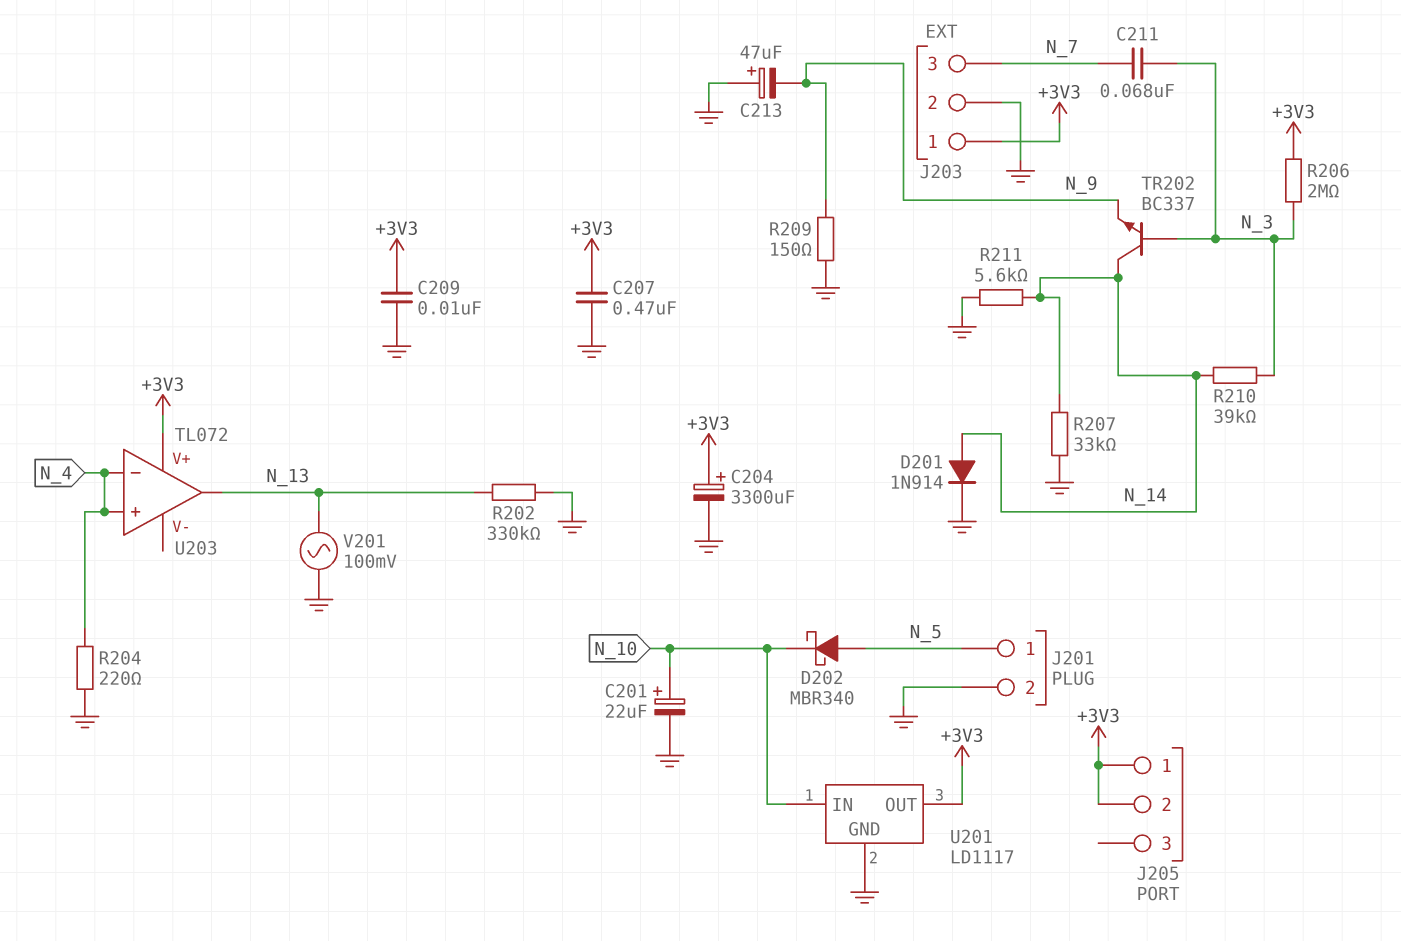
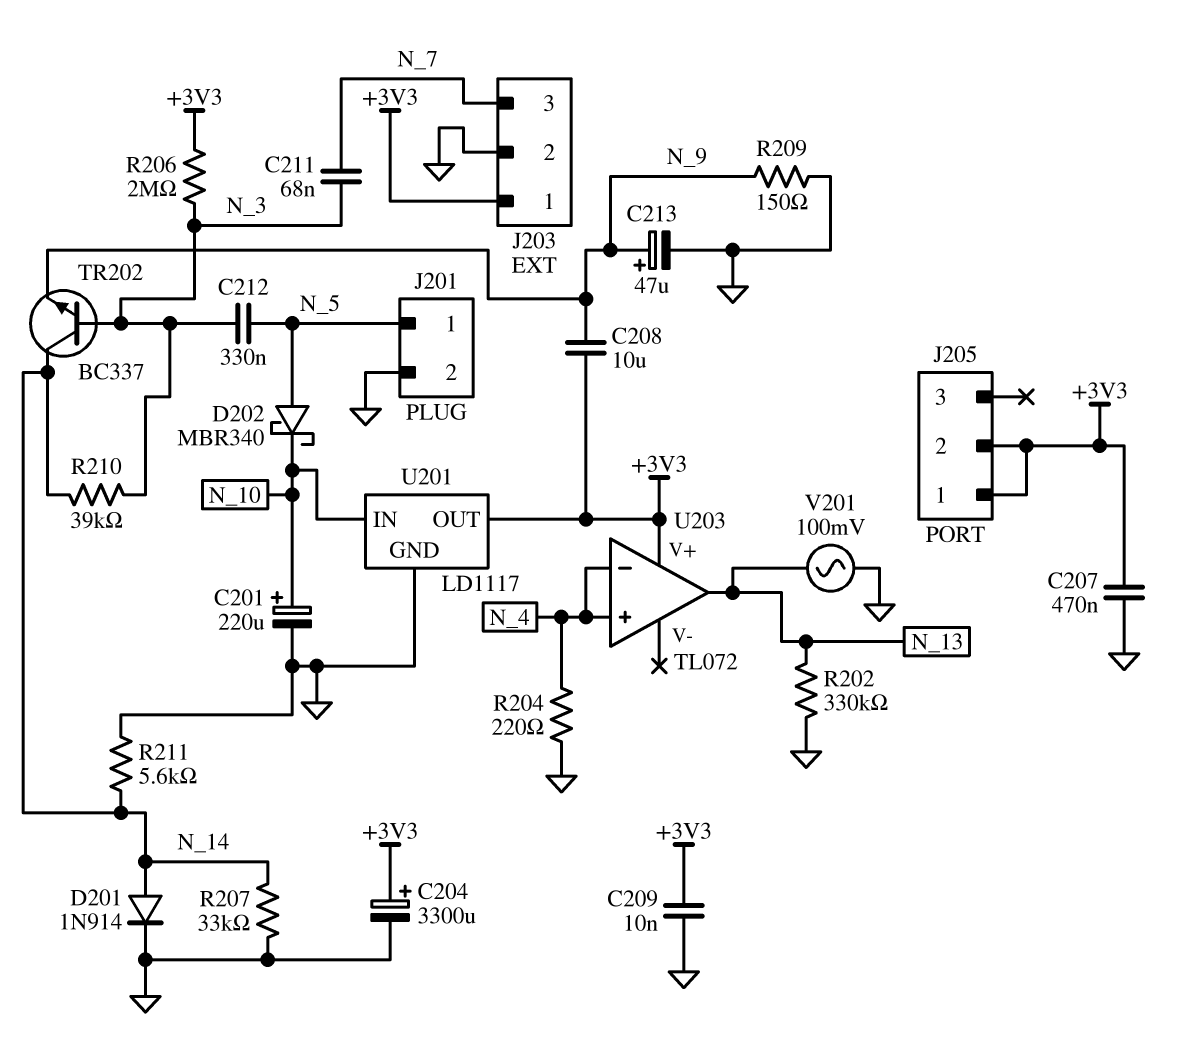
C201: 22uF (plus N_10, minus GND) -> 220uF (plus N_10, minus GND)
C208: none -> 10uF (+3V3, N_9)
C212: none -> 330nF (N_3, N_5)
C213: 47uF (plus GND, minus N_9) -> 47uF (plus N_9, minus GND)

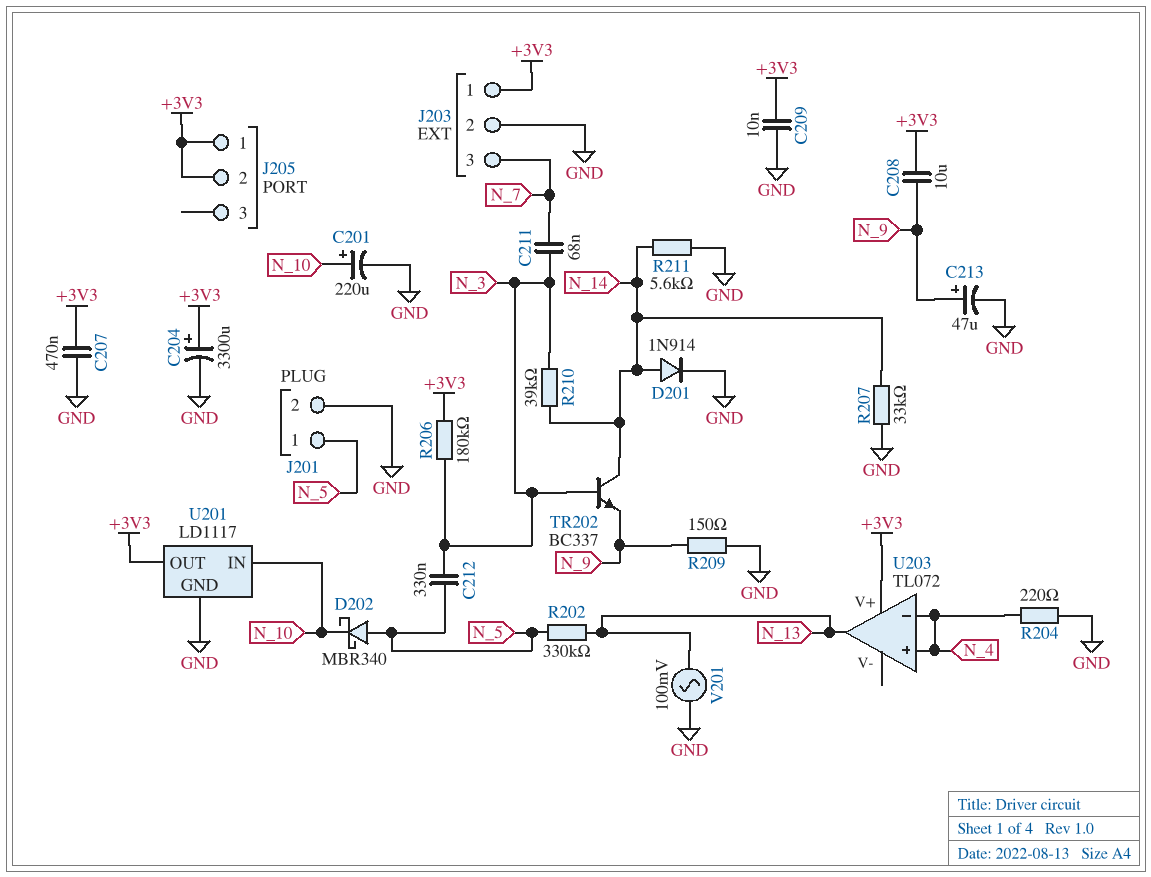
R202: 330k (GND, N_13) -> 330k (N_5, N_13)
R206: 2M (+3V3, N_3) -> 180k (+3V3, N_3)

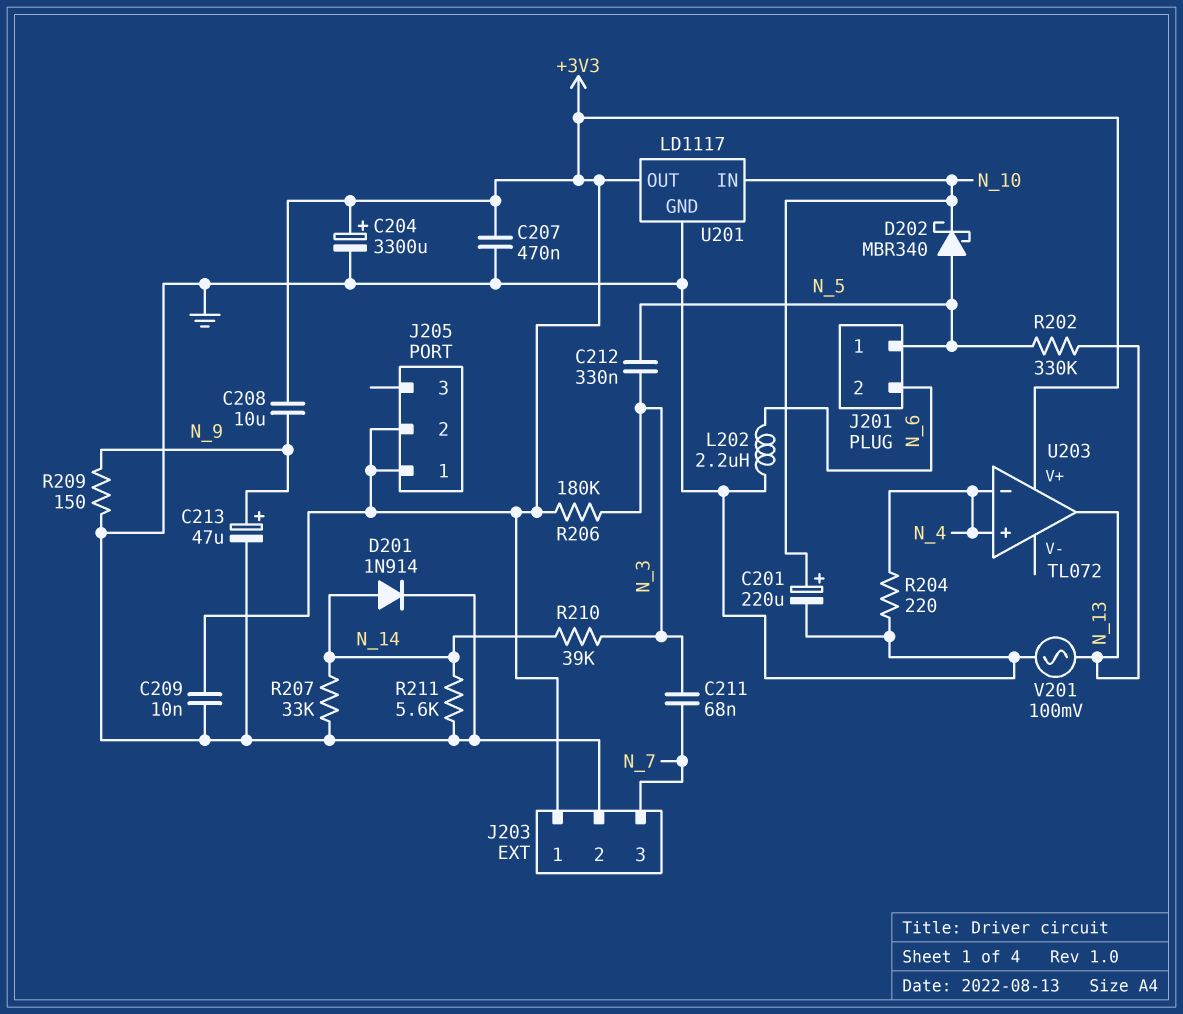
J201 pin 2: GND -> N_6
L202: none -> 2.2uH (GND, N_6)
TR202: NPN BC337 (B N_3, C N_14, E N_9) -> none

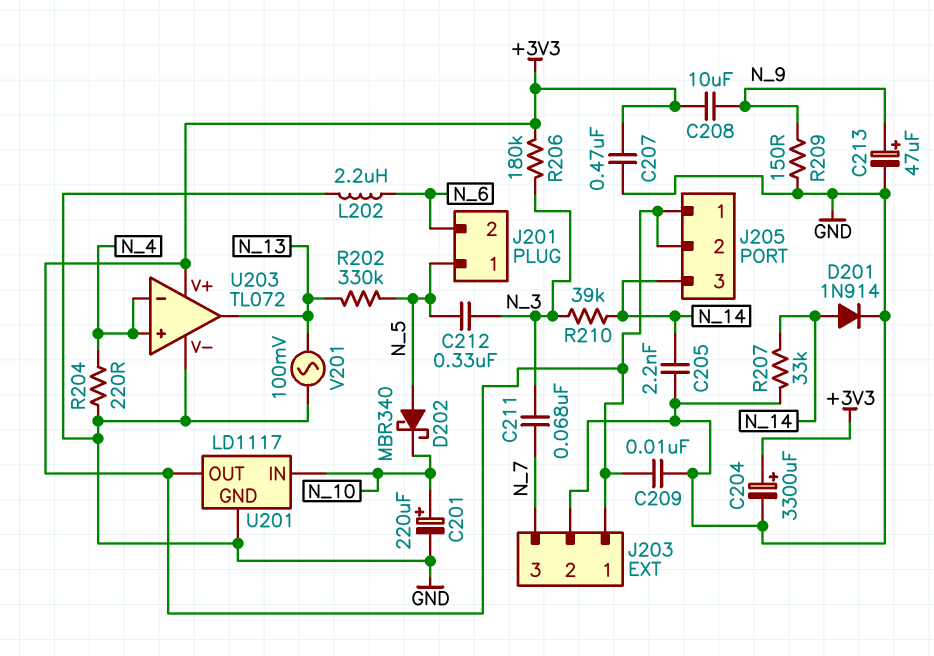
C205: none -> 2.2nF (GND, N_14)
J205 pin 3: none -> N_14
R211: 5.6k (GND, N_14) -> none
U203 pin V-: none -> GND

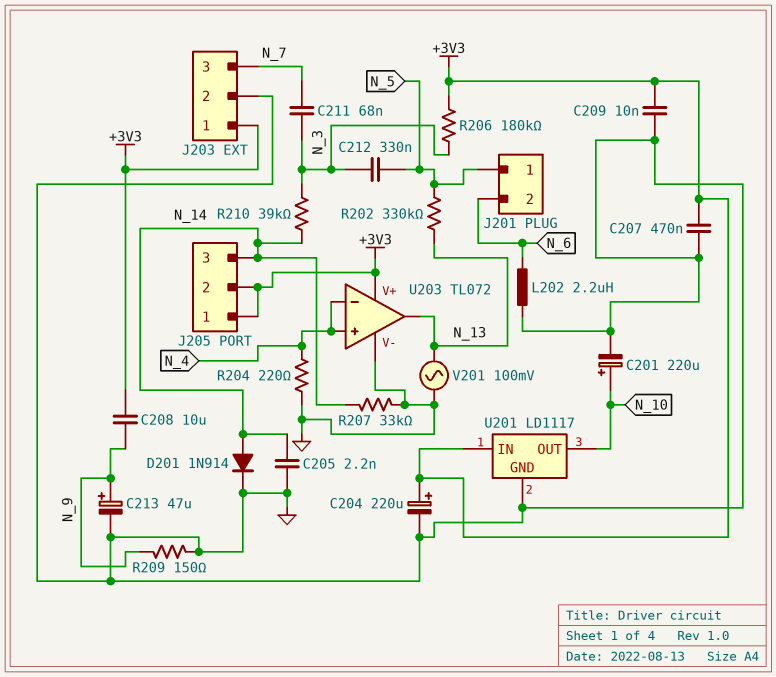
C204: 3300uF (plus +3V3, minus GND) -> 220uF (plus +3V3, minus GND)
D202: schottky MBR340 (A N_5, K N_10) -> none
U201 pin IN: N_10 -> +3V3
U201 pin OUT: +3V3 -> N_10

